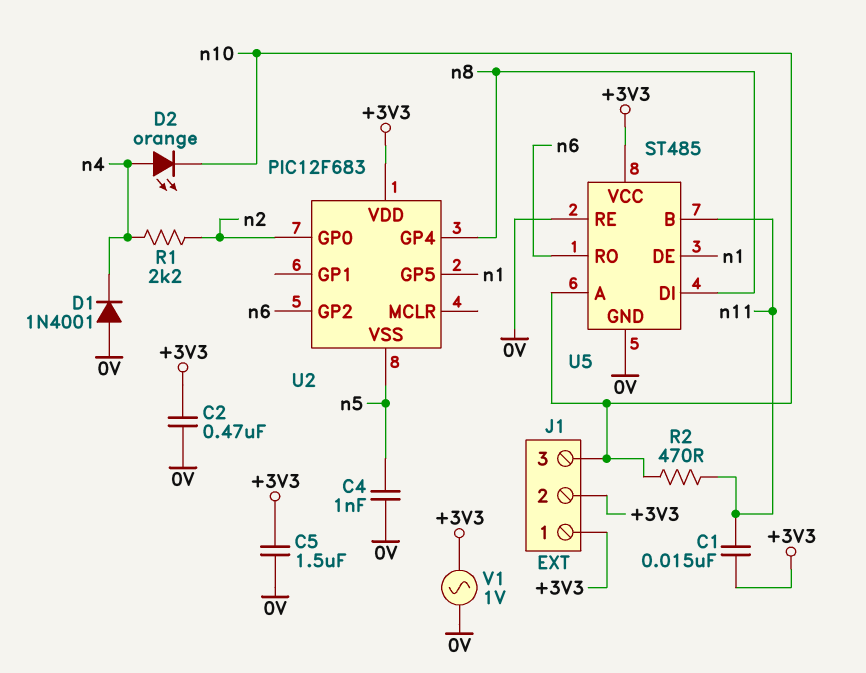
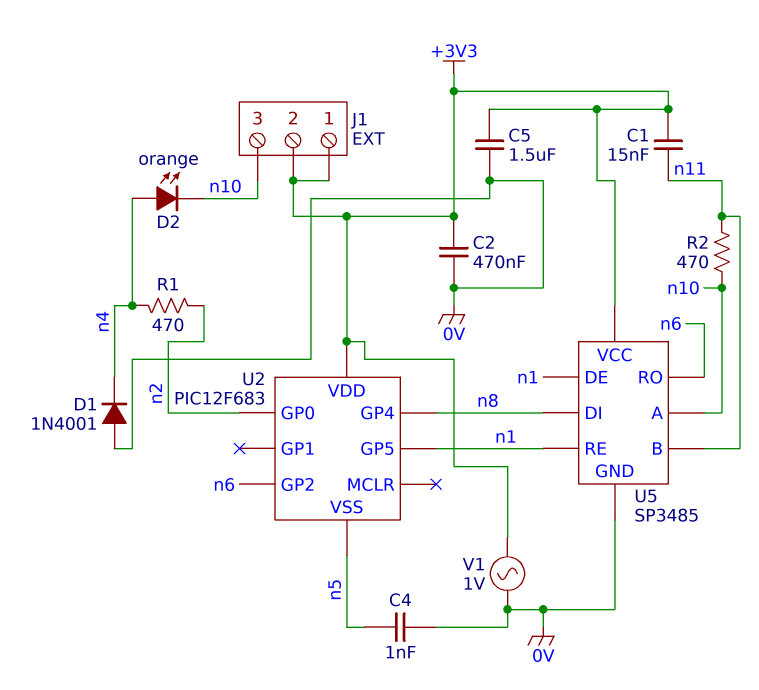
R1: 2.2k (n2, n4) -> 470 (n2, n4)
U5: ST485 -> SP3485
U5 pin RE: 0V -> n1

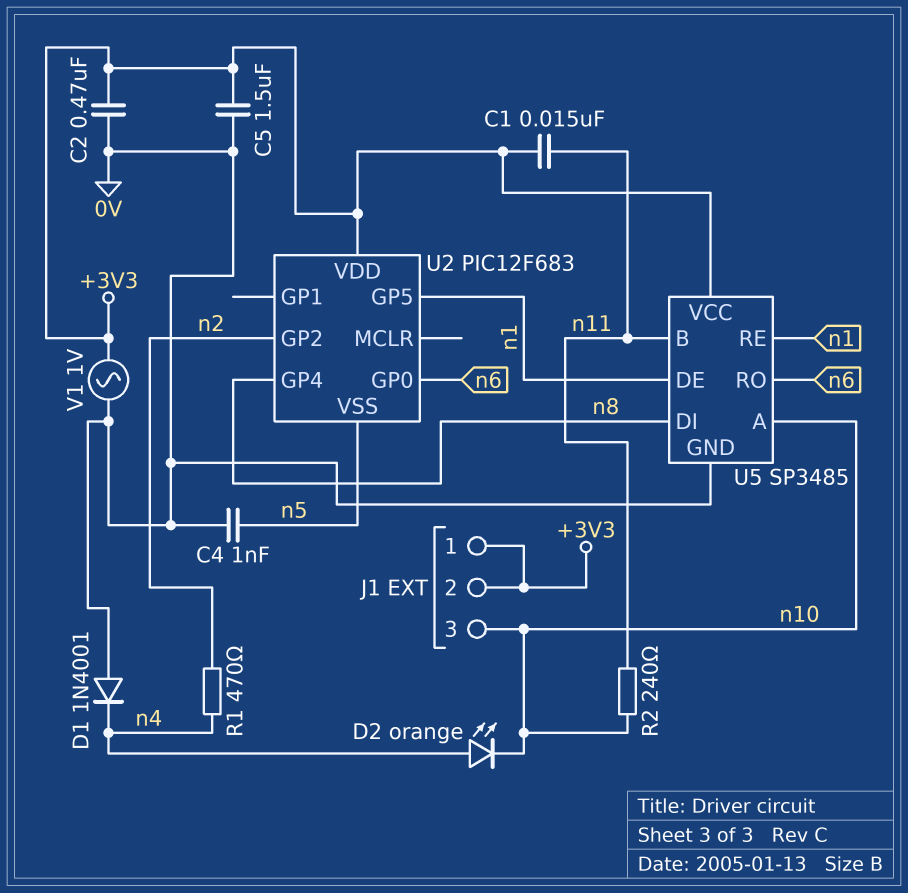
R2: 470 (n10, n11) -> 240 (n10, n11)
U2 pin GP0: n2 -> n6
U2 pin GP2: n6 -> n2

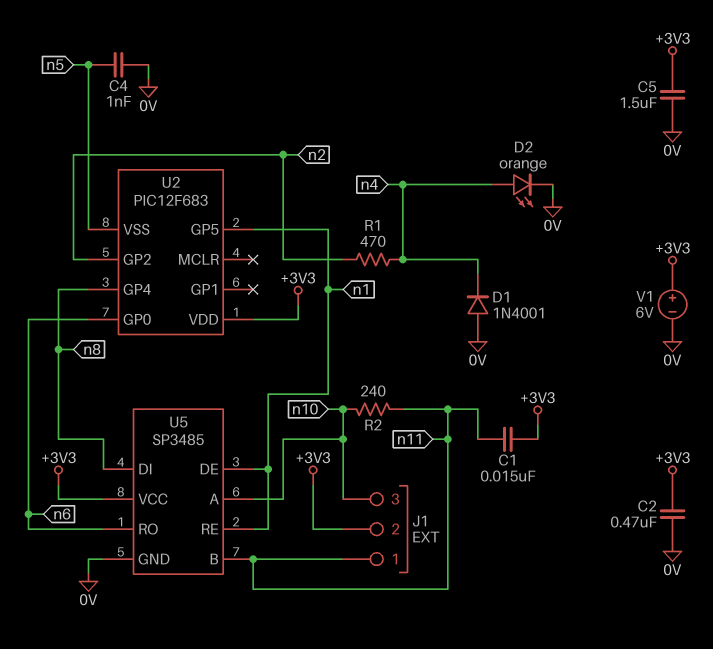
D2: LED orange (A n4, K n10) -> LED orange (A n4, K 0V)
J1 pin 1: +3V3 -> n11
V1: AC 1V (+3V3, 0V) -> 6V (plus +3V3, minus 0V)

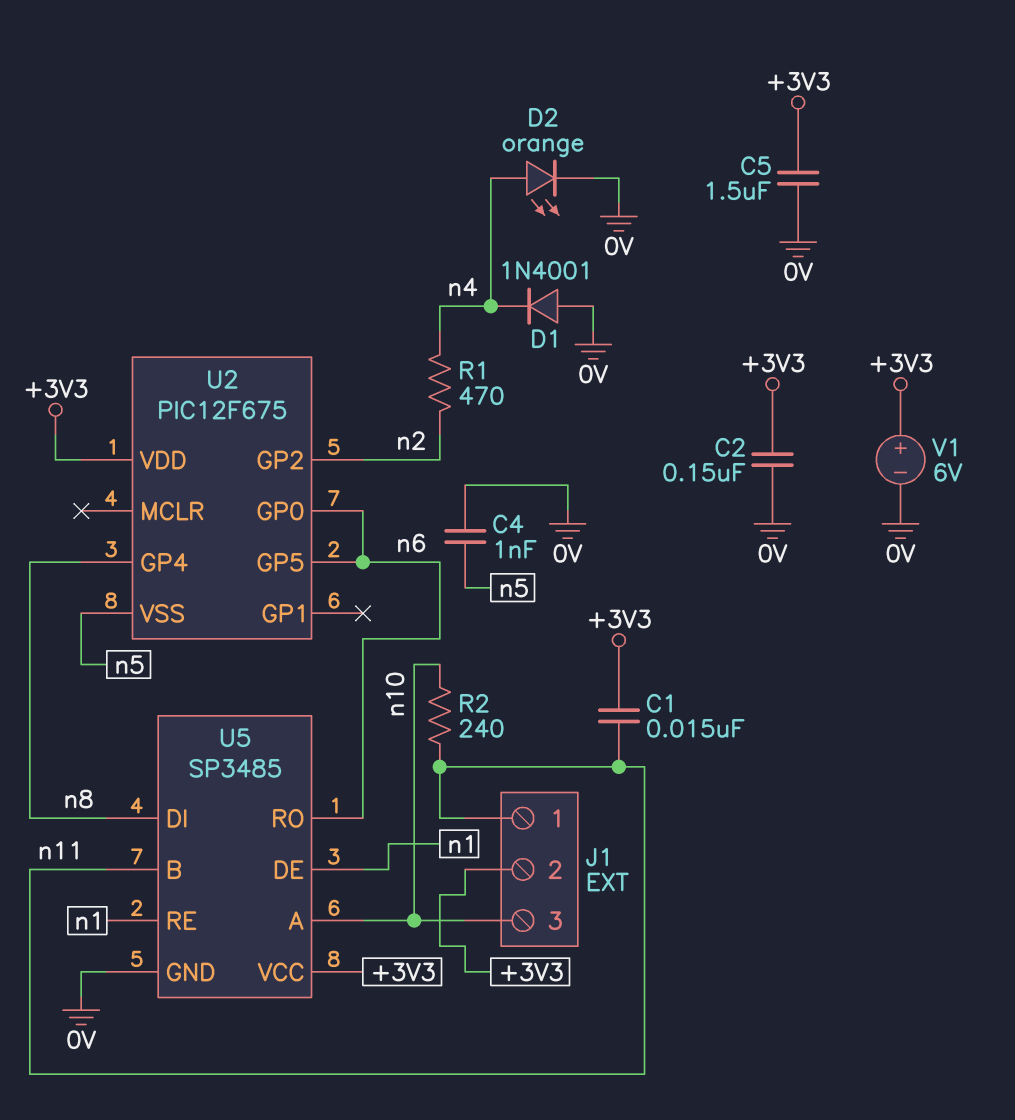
C2: 470nF (+3V3, 0V) -> 150nF (+3V3, 0V)
U2: PIC12F683 -> PIC12F675
U2 pin GP5: n1 -> n6

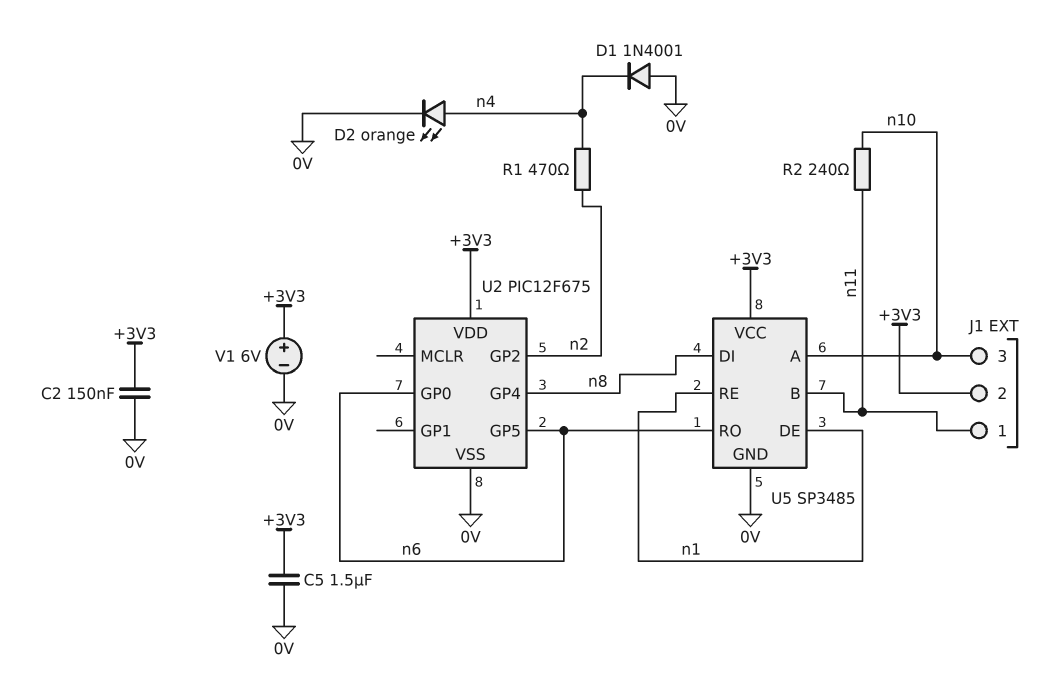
C1: 15nF (+3V3, n11) -> none
C4: 1nF (0V, n5) -> none
U2 pin VSS: n5 -> 0V

